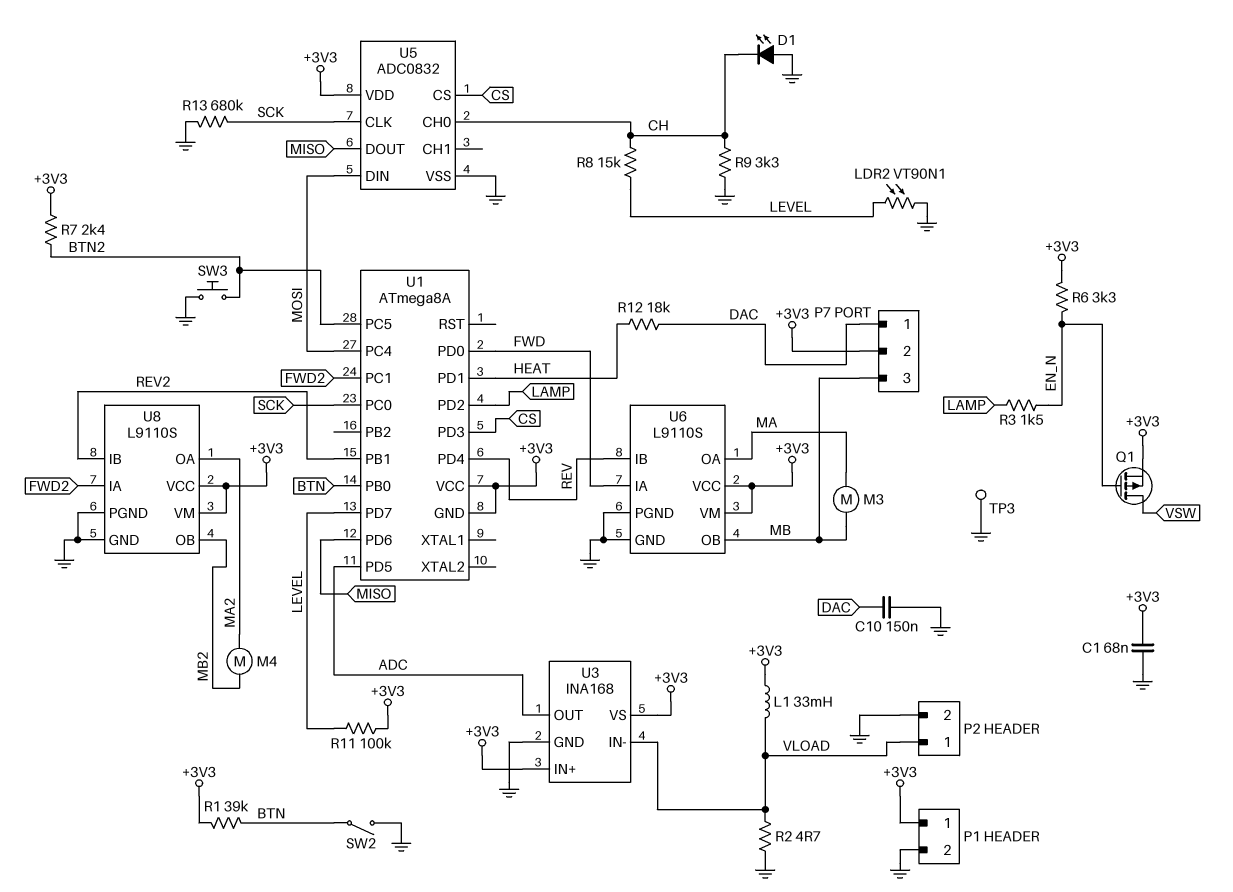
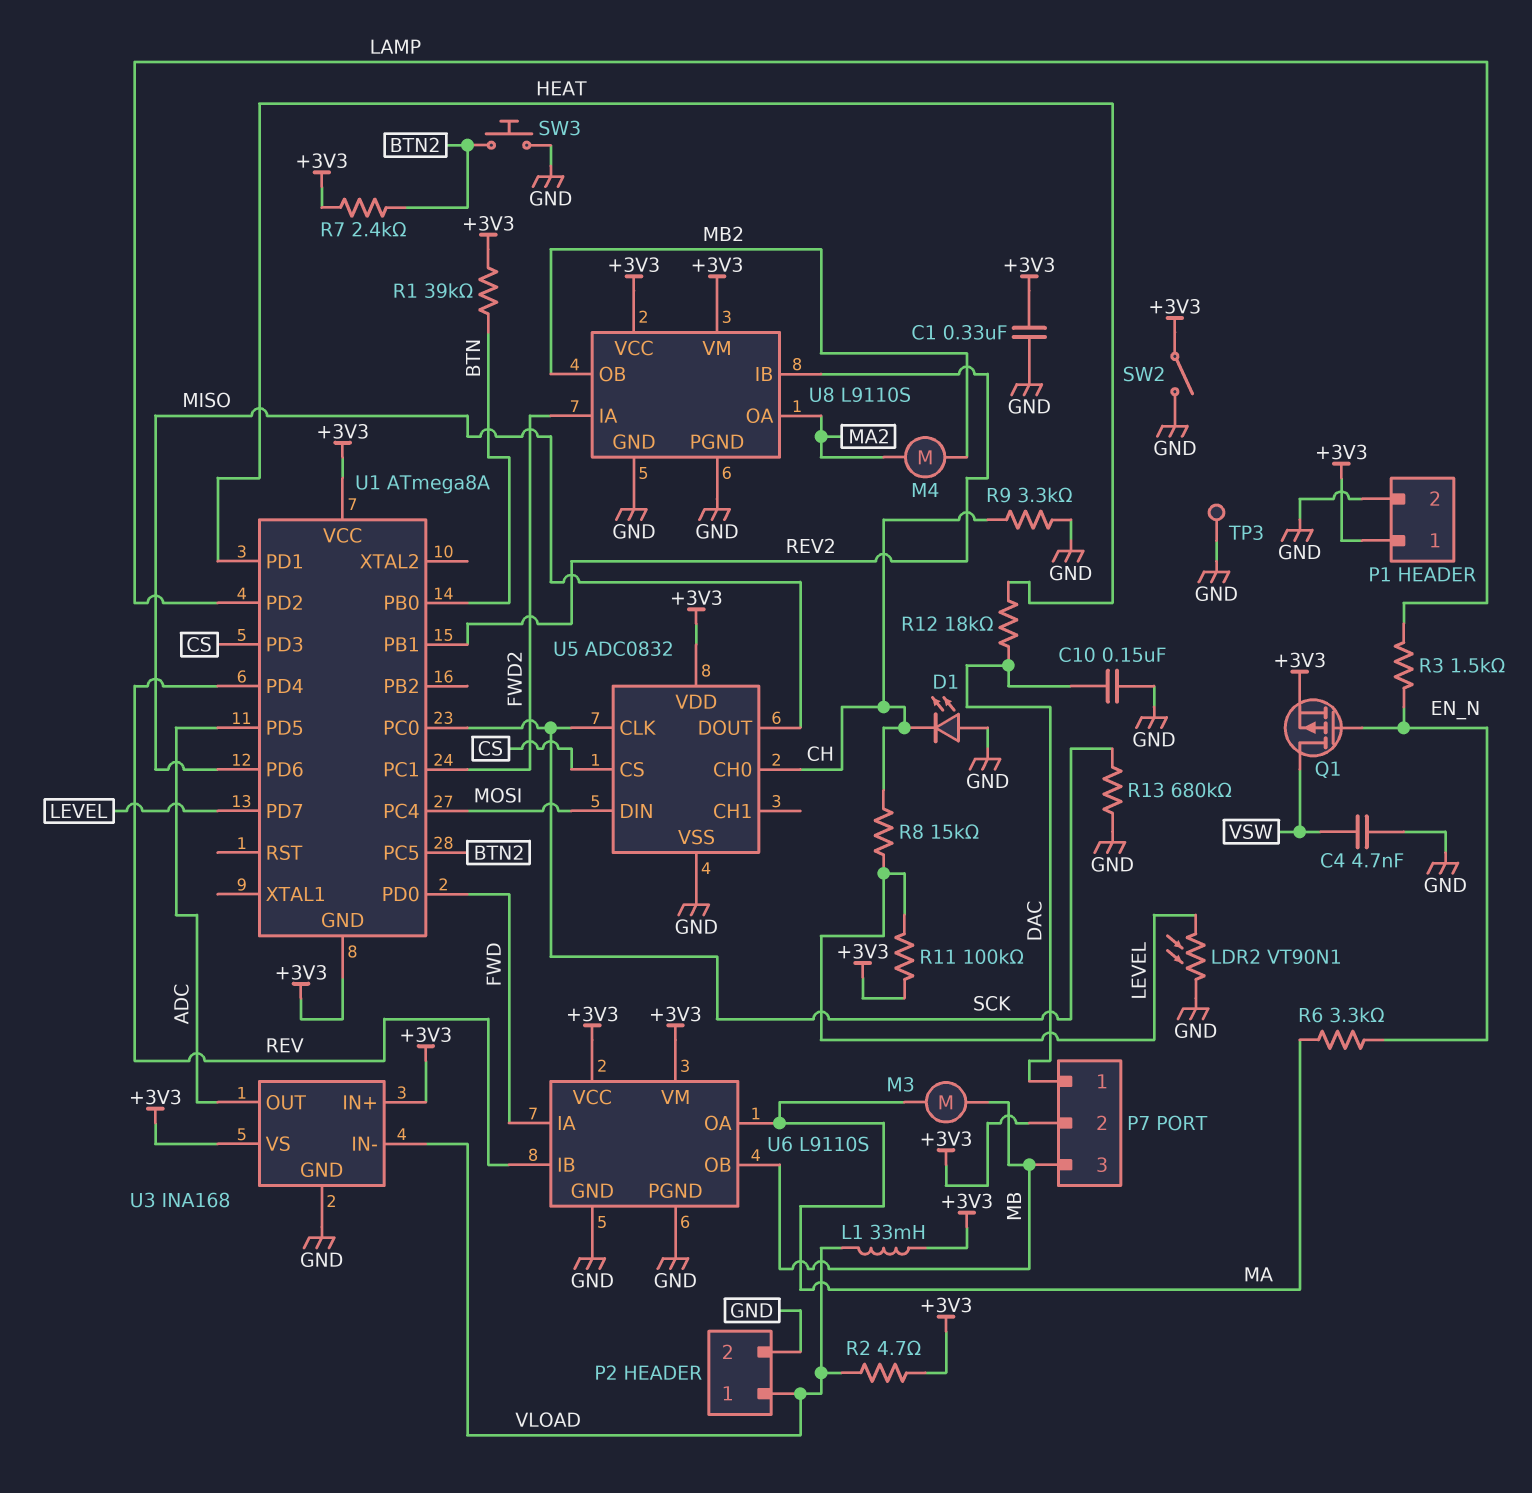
C1: 68nF (+3V3, GND) -> 330nF (+3V3, GND)
C4: none -> 4.7nF (GND, VSW)
R2: 4.7 (GND, VLOAD) -> 4.7 (+3V3, VLOAD)
R6: 3.3k (+3V3, EN_N) -> 3.3k (EN_N, MA)
SW2: switch (BTN, GND) -> switch (+3V3, GND)

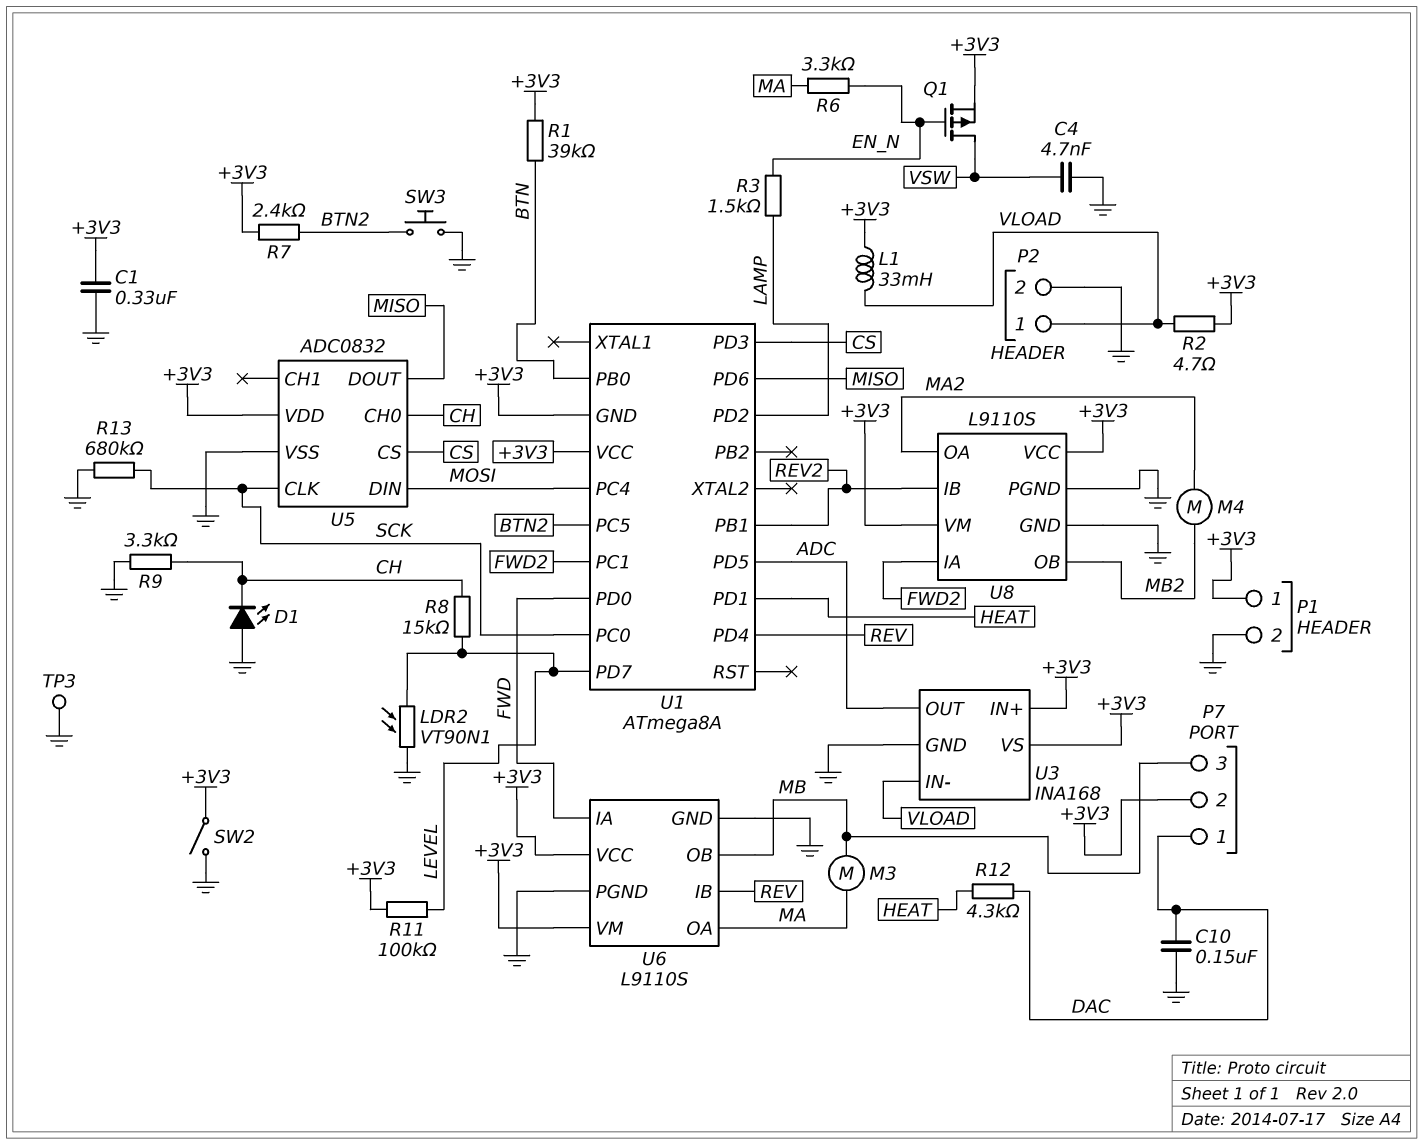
R12: 18k (DAC, HEAT) -> 4.3k (DAC, HEAT)

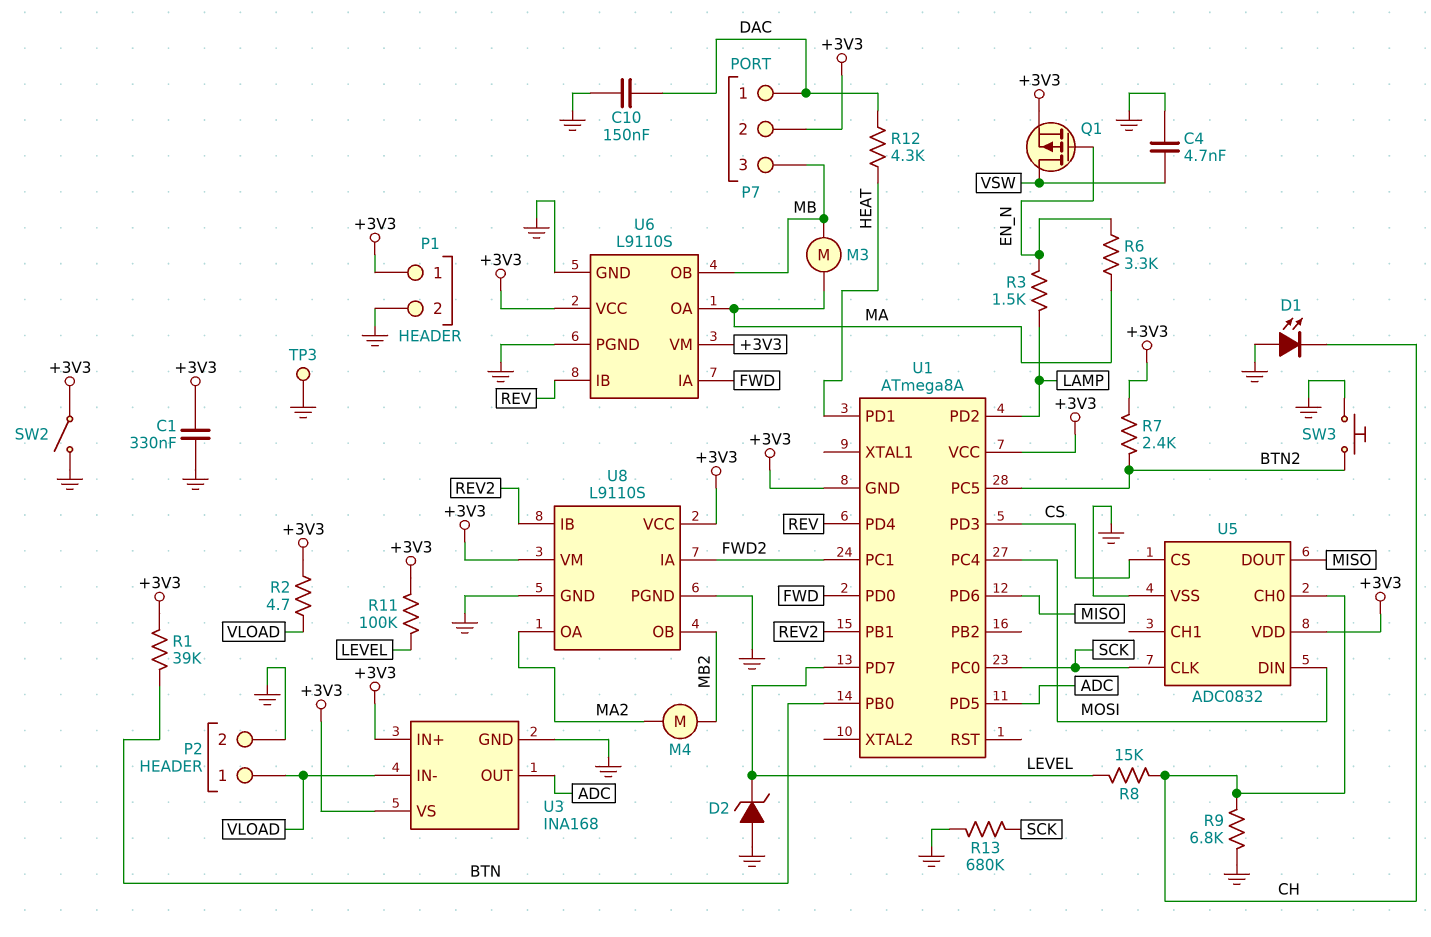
D2: none -> zener (A GND, K LEVEL)
L1: 33mH (+3V3, VLOAD) -> none
LDR2: VT90N1 (GND, LEVEL) -> none
R9: 3.3k (CH, GND) -> 6.8k (CH, GND)

